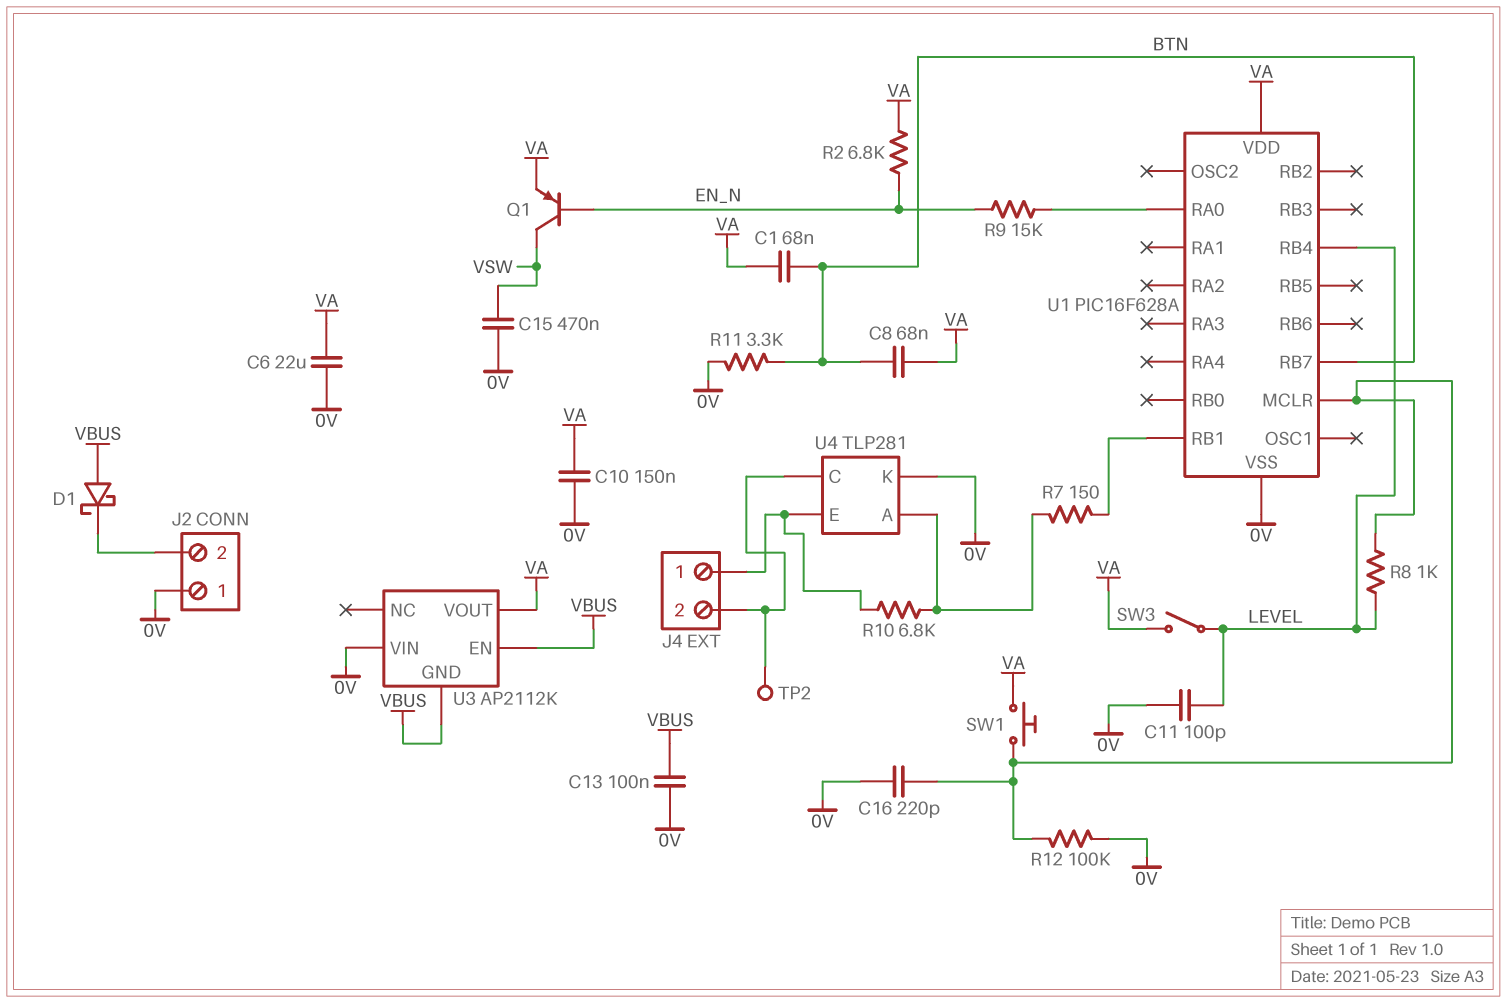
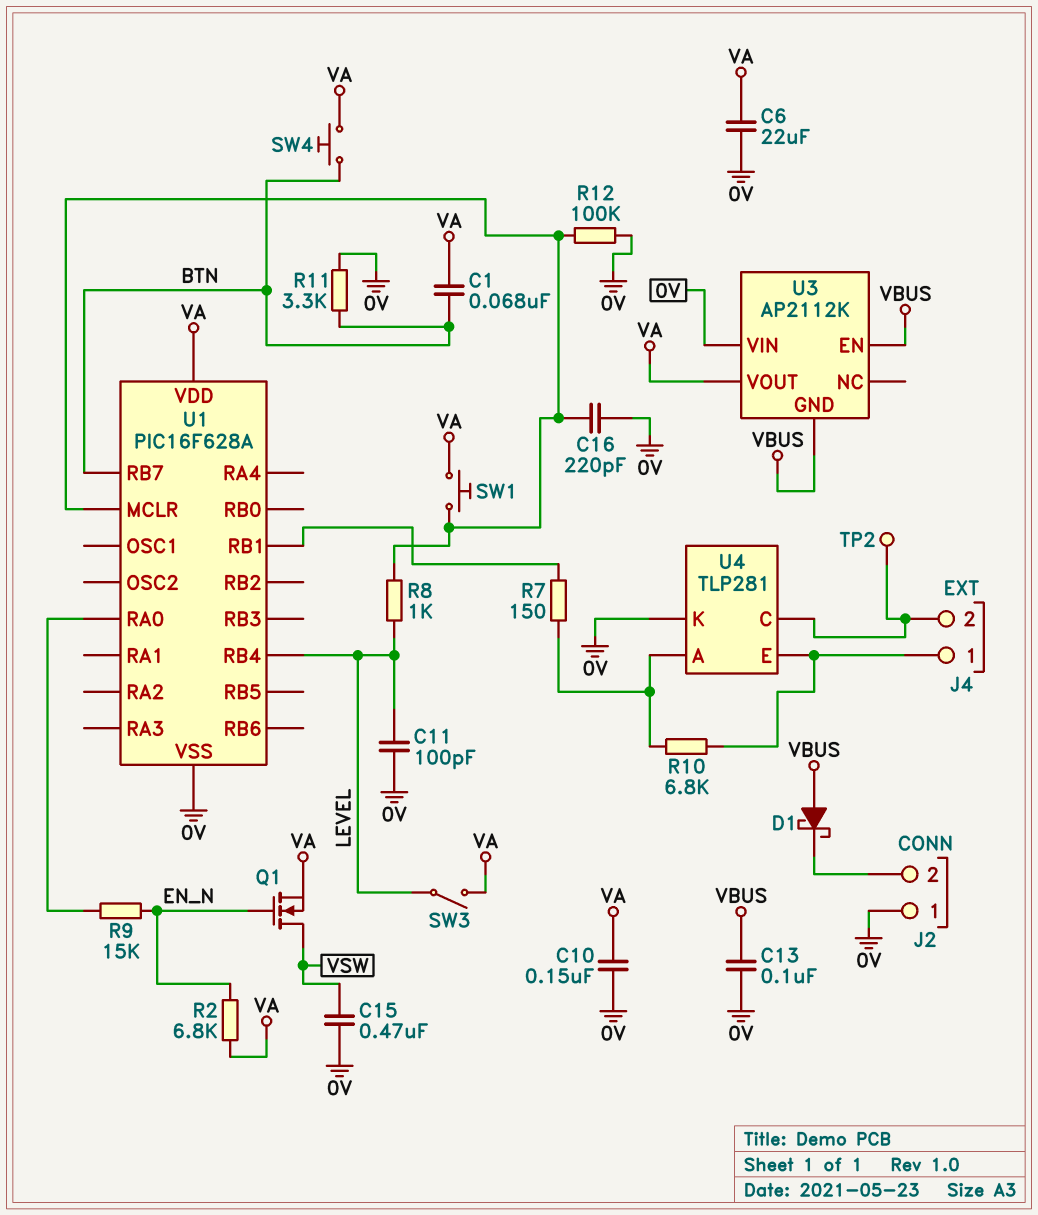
C8: 68nF (BTN, VA) -> none
Q1: PNP (B EN_N, C VSW, E VA) -> NMOS (G EN_N, D VSW, S VA)
SW4: none -> button (BTN, VA)

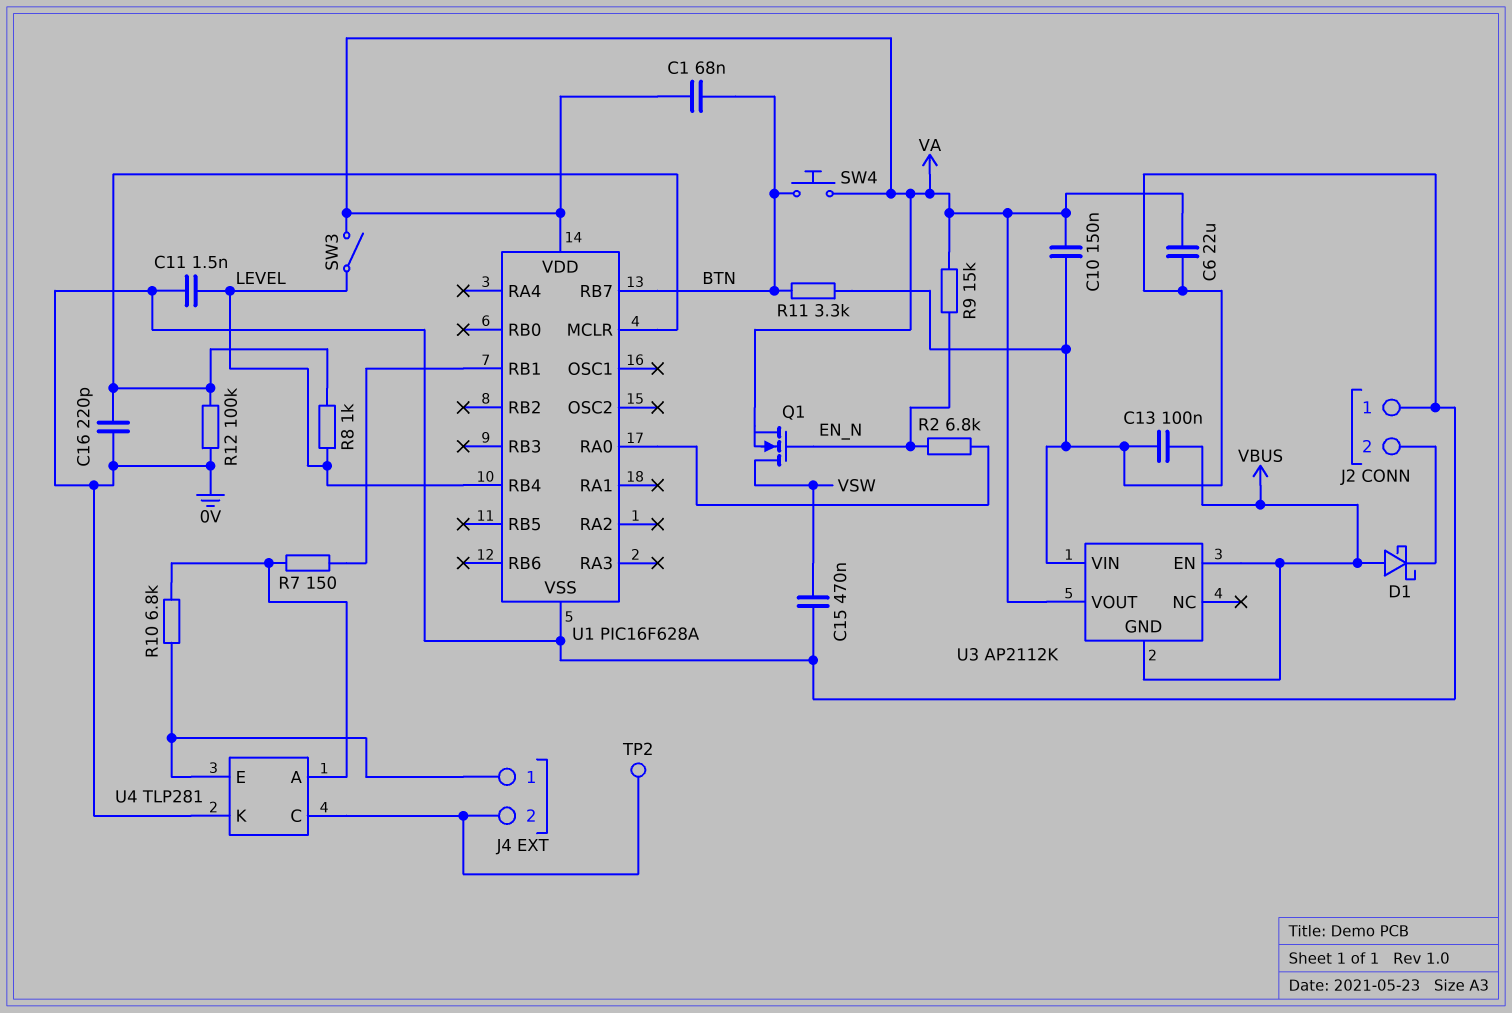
C11: 100pF (0V, LEVEL) -> 1.5nF (0V, LEVEL)
R2: 6.8k (EN_N, VA) -> 6.8k (EN_N, U1/RA0)
R9: 15k (EN_N, U1/RA0) -> 15k (EN_N, VA)
SW1: button (U1/MCLR, VA) -> none

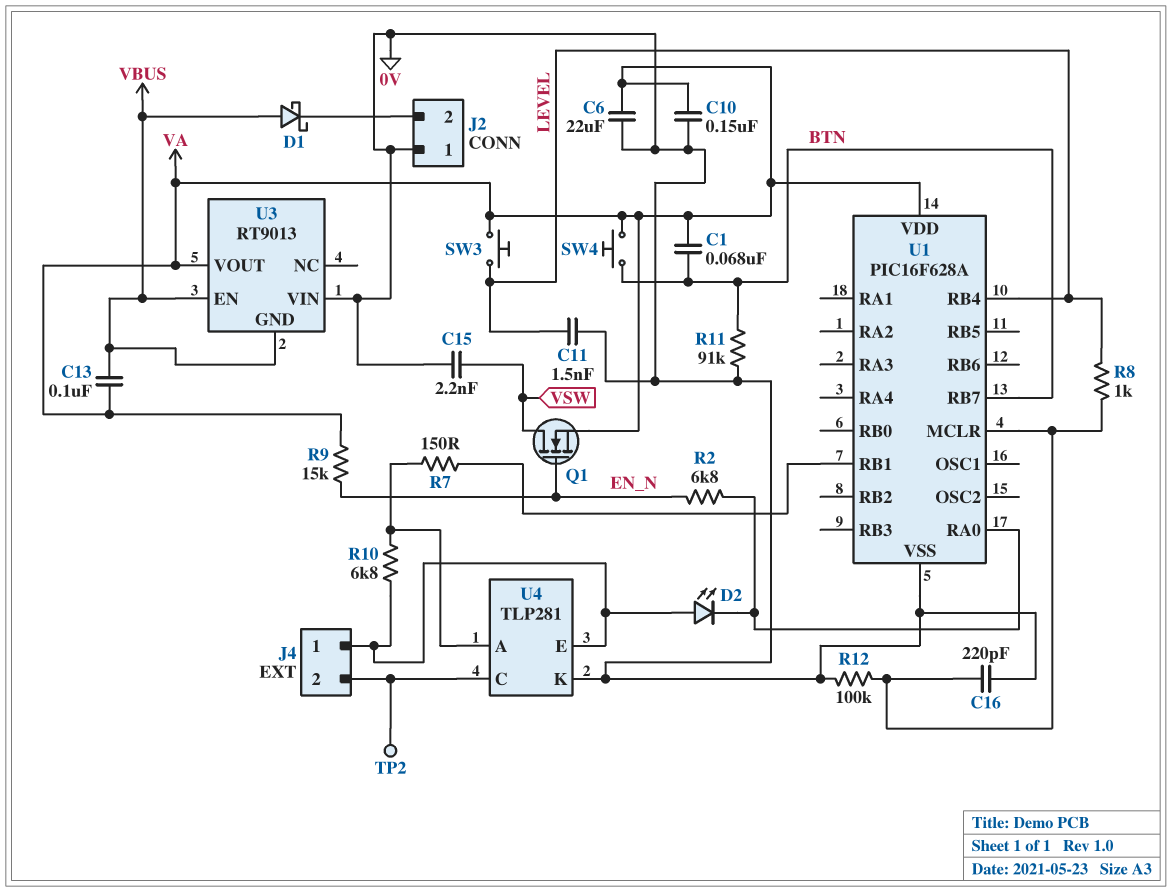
C13: 100nF (0V, VBUS) -> 100nF (VA, VBUS)
C15: 470nF (0V, VSW) -> 2.2nF (0V, VSW)
D2: none -> LED (A J4/1, K U1/RA0)
R11: 3.3k (0V, BTN) -> 91k (0V, BTN)
SW3: switch (LEVEL, VA) -> button (LEVEL, VA)
U3: AP2112K -> RT9013

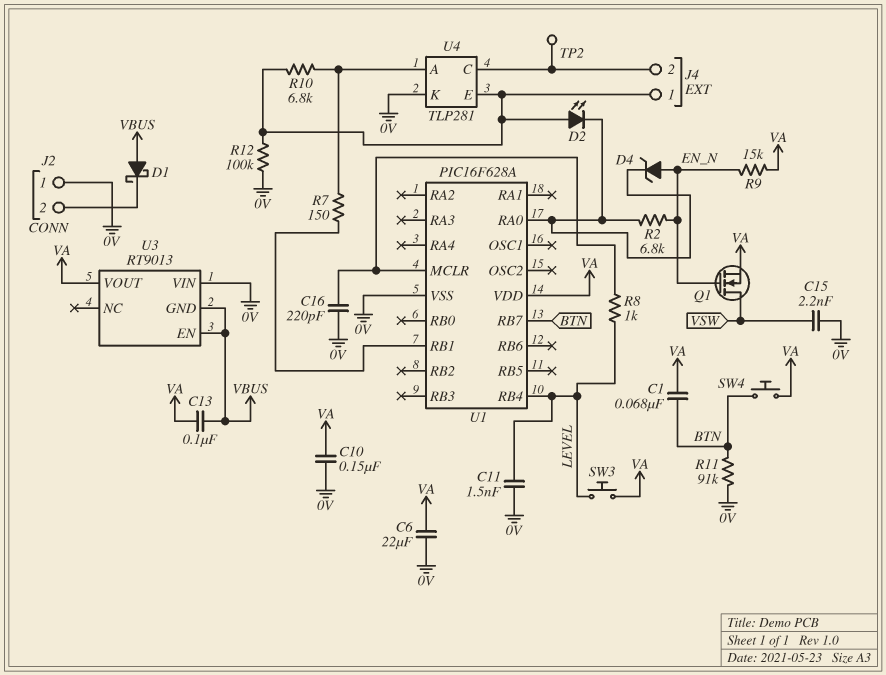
D4: none -> zener (A EN_N, K U1/RA0)
R12: 100k (0V, U1/MCLR) -> 100k (0V, J4/1)

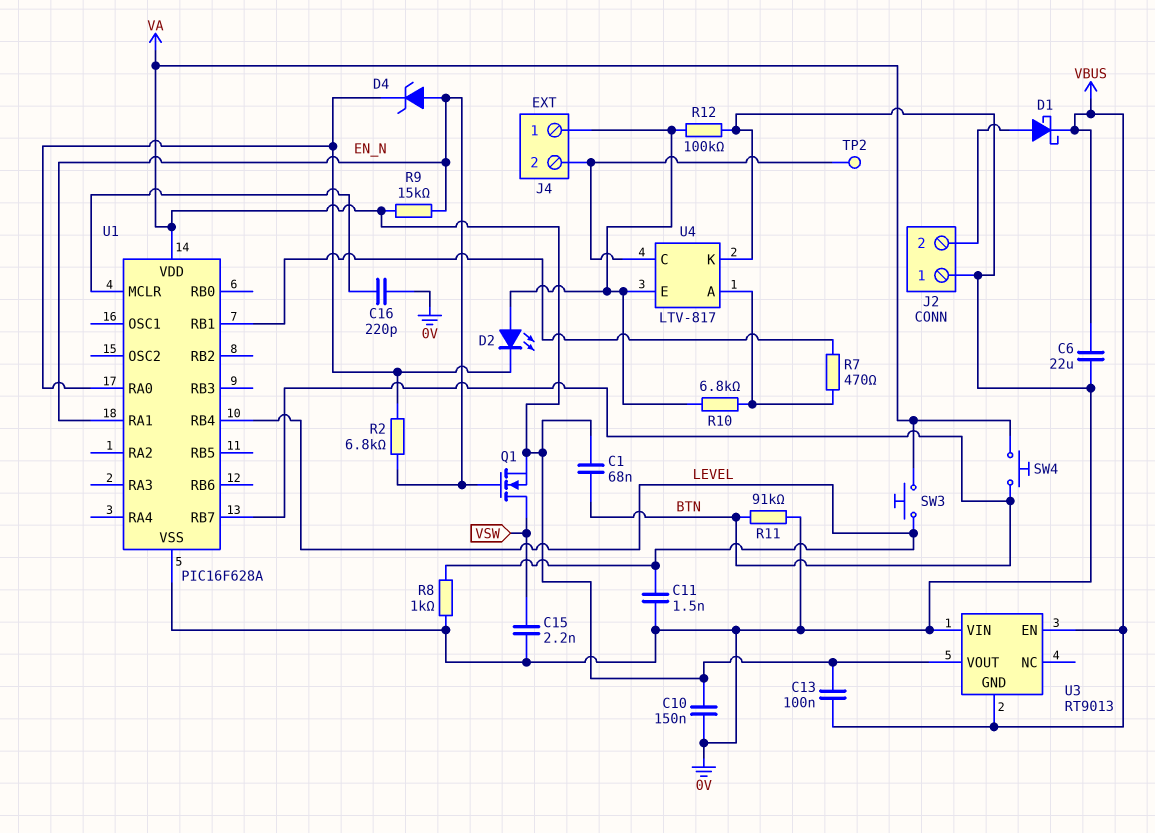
C6: 22uF (0V, VA) -> 22uF (0V, VBUS)
D1: schottky (A VBUS, K J2/2) -> schottky (A J2/2, K VBUS)
R7: 150 (U1/RB1, U4/A) -> 470 (U1/RB1, U4/A)
R8: 1k (LEVEL, U1/MCLR) -> 1k (0V, LEVEL)
U1 pin RA1: none -> EN_N
U4: TLP281 -> LTV-817

